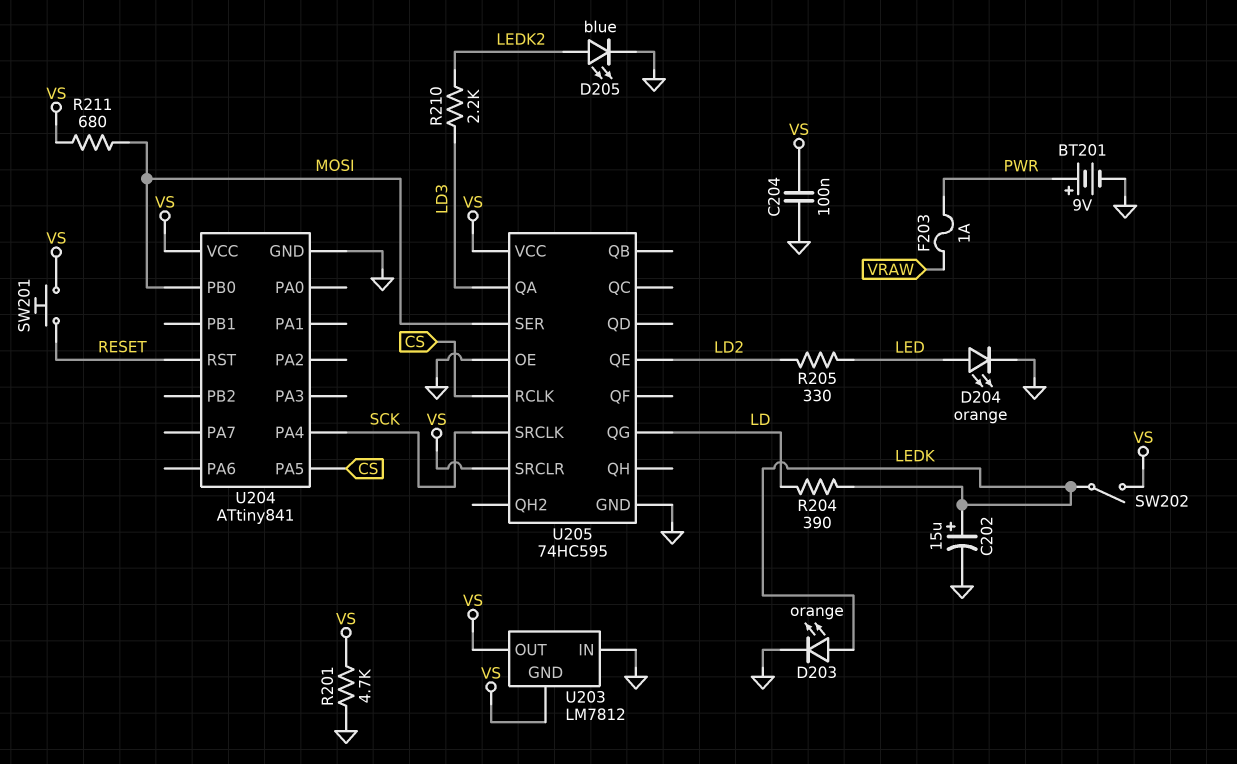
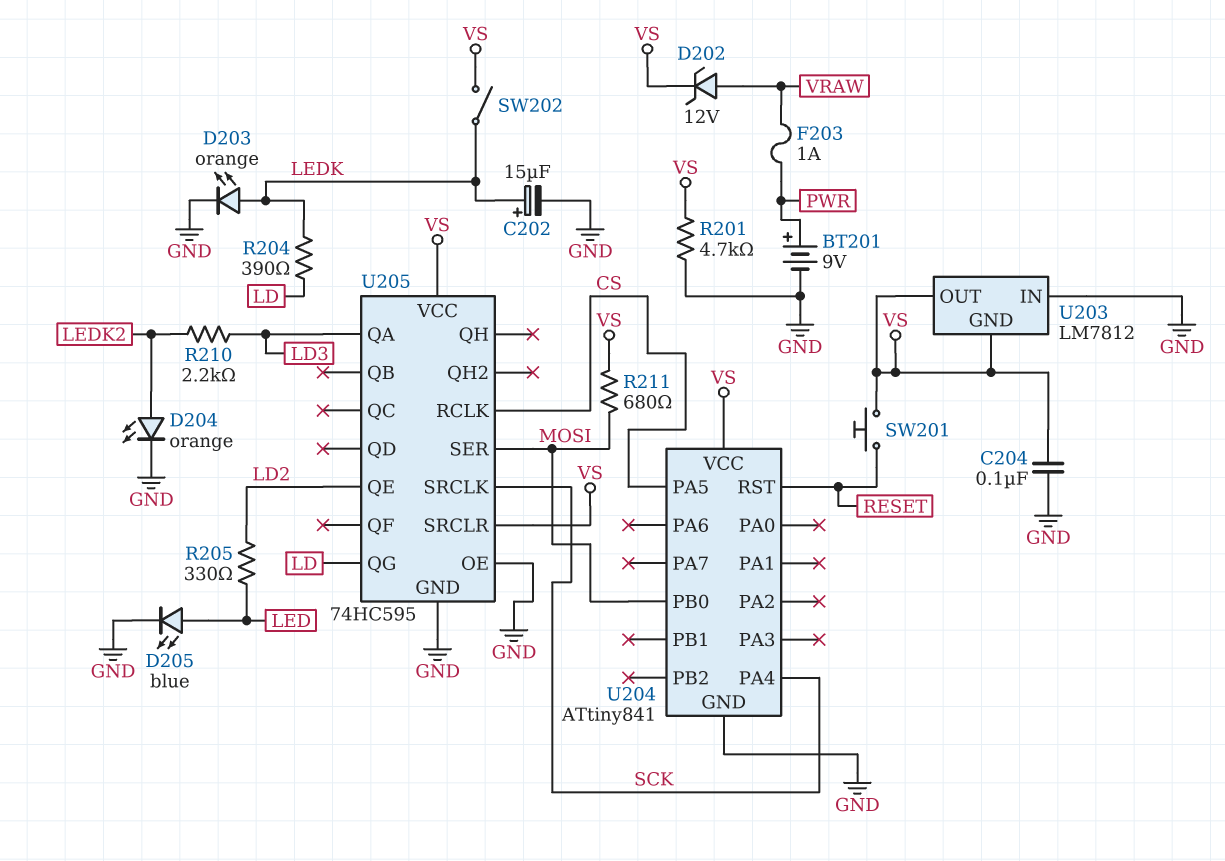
D202: none -> zener 12V (A VRAW, K VS)
D204: LED orange (A LED, K GND) -> LED orange (A LEDK2, K GND)
D205: LED blue (A LEDK2, K GND) -> LED blue (A LED, K GND)

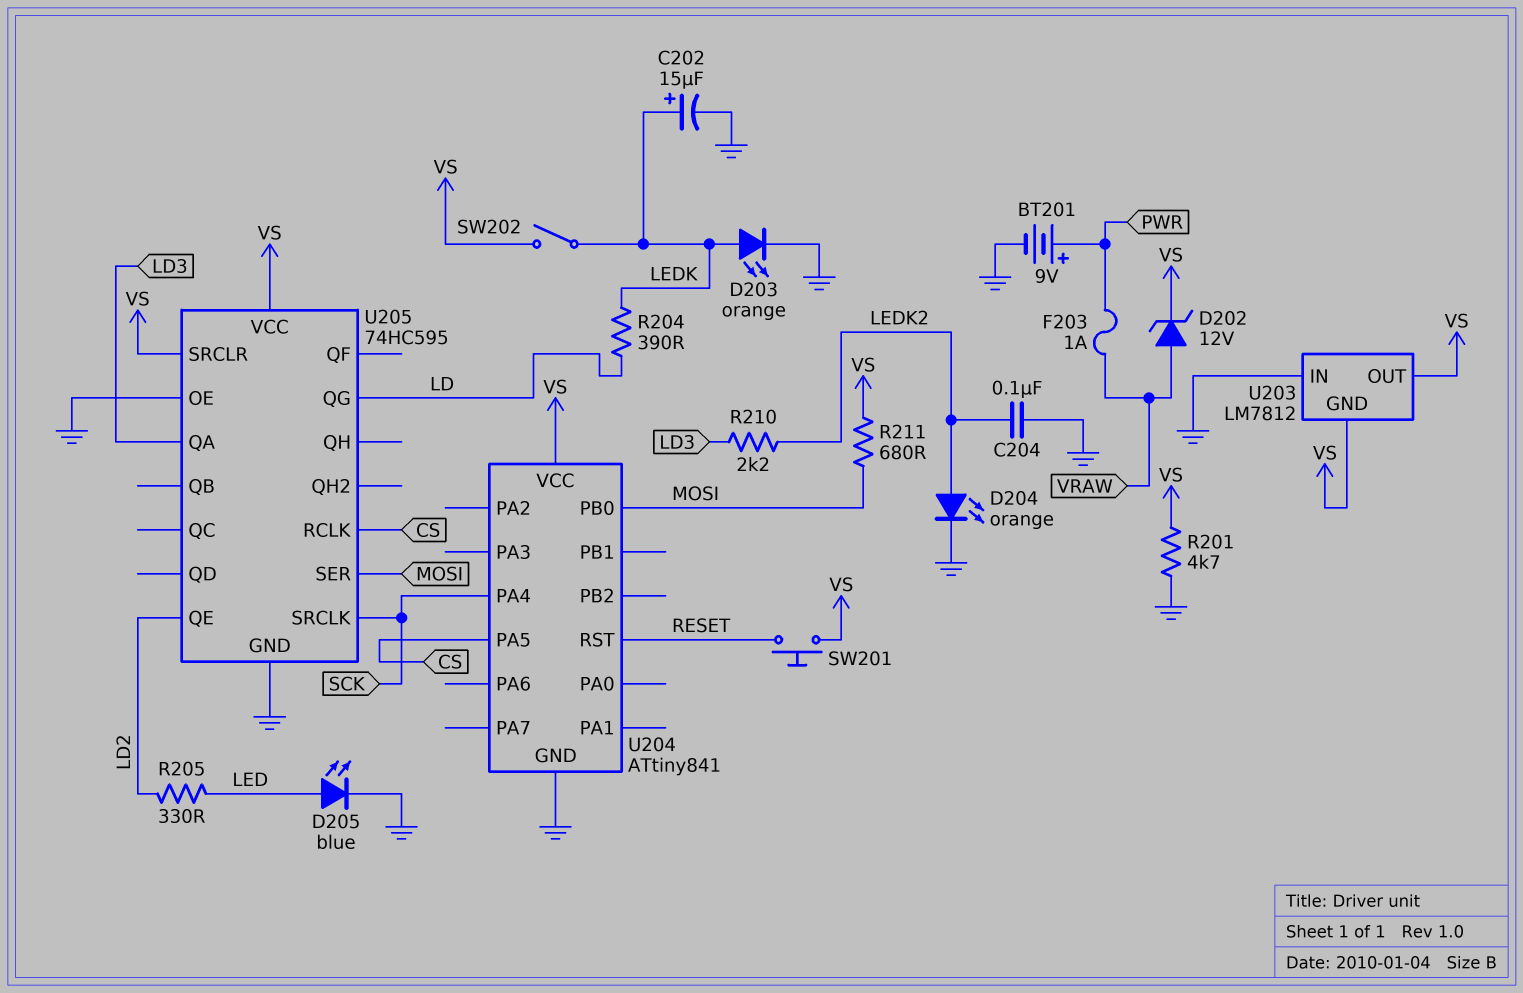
C204: 100nF (GND, VS) -> 100nF (GND, LEDK2)

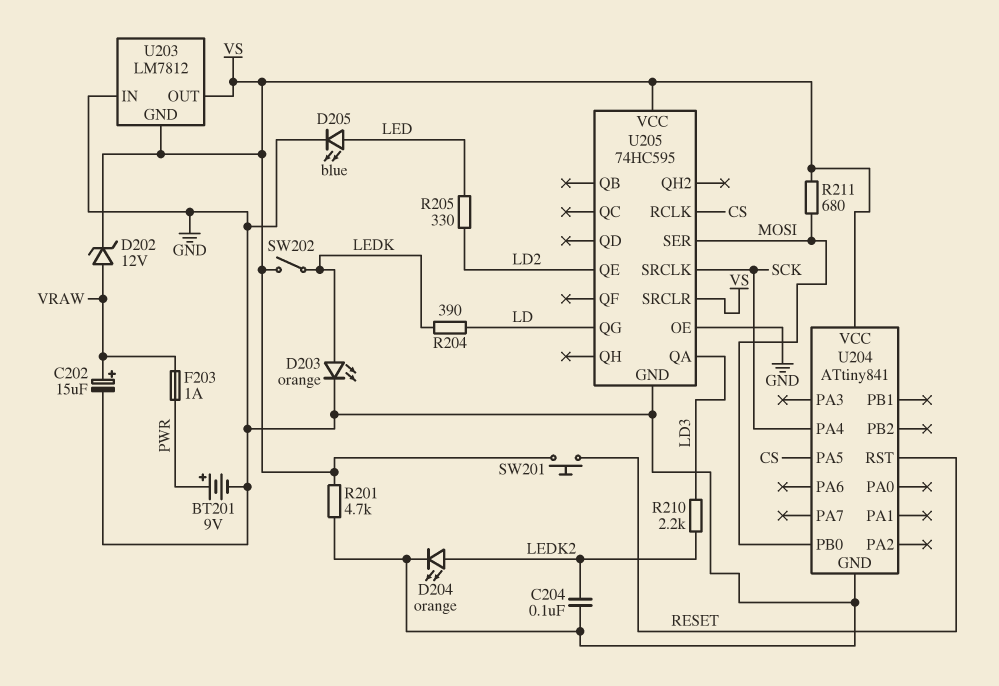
C202: 15uF (plus LEDK, minus GND) -> 15uF (plus VRAW, minus GND)

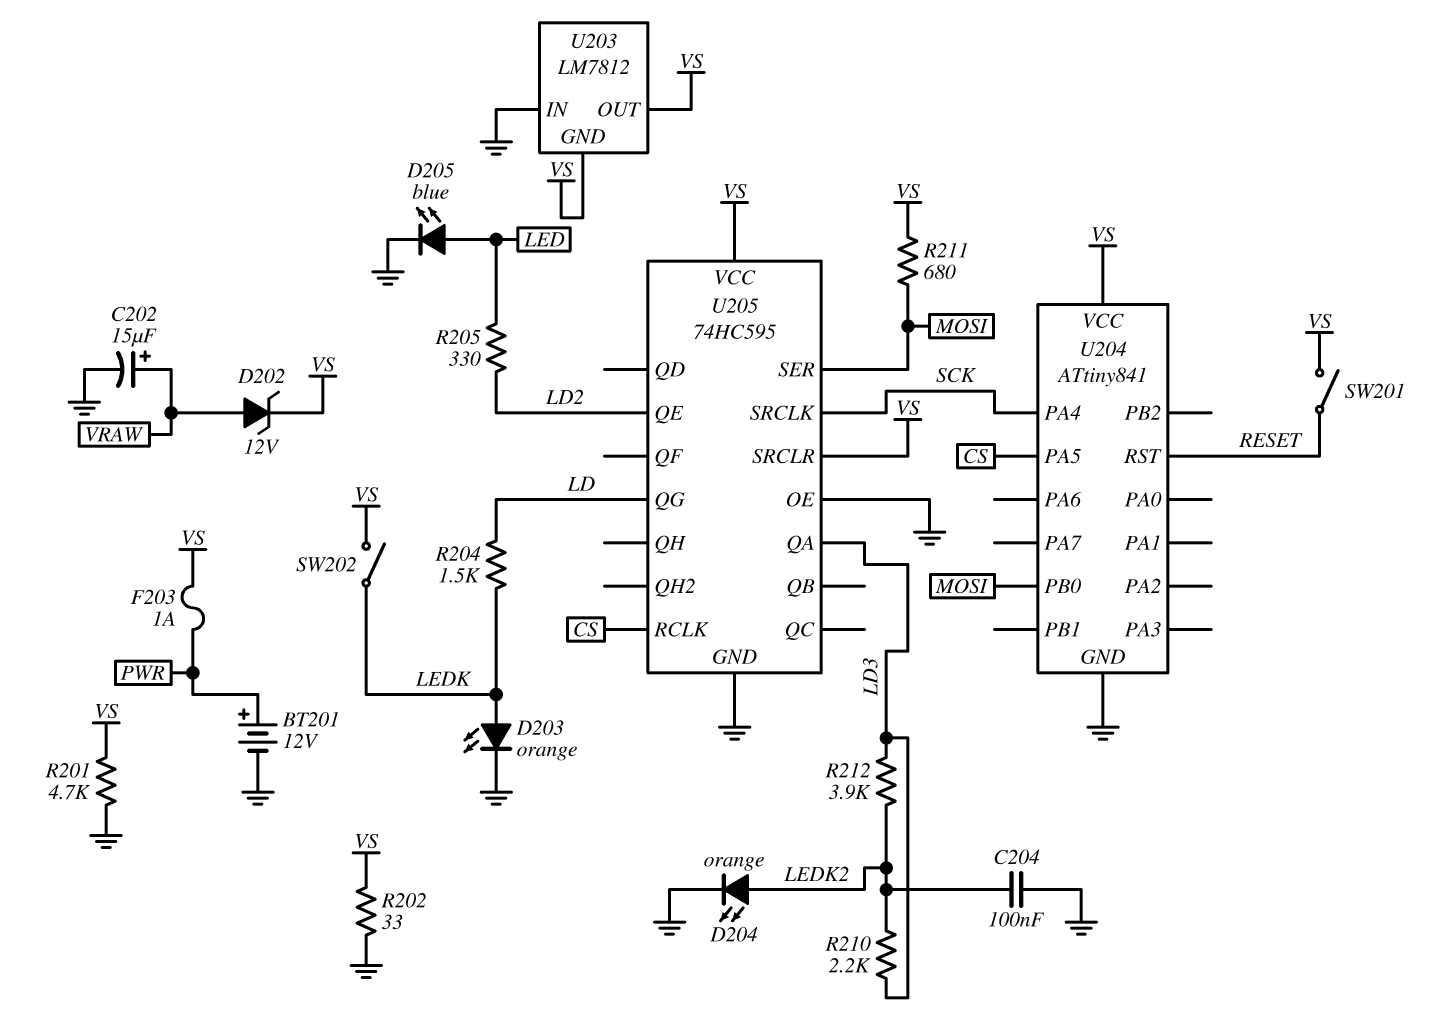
BT201: 9V (plus PWR, minus GND) -> 12V (plus PWR, minus GND)
F203: 1A (PWR, VRAW) -> 1A (PWR, VS)
R202: none -> 33 (GND, VS)
R204: 390 (LD, LEDK) -> 1.5k (LD, LEDK)
R212: none -> 3.9k (LD3, LEDK2)
SW201: button (RESET, VS) -> switch (RESET, VS)

